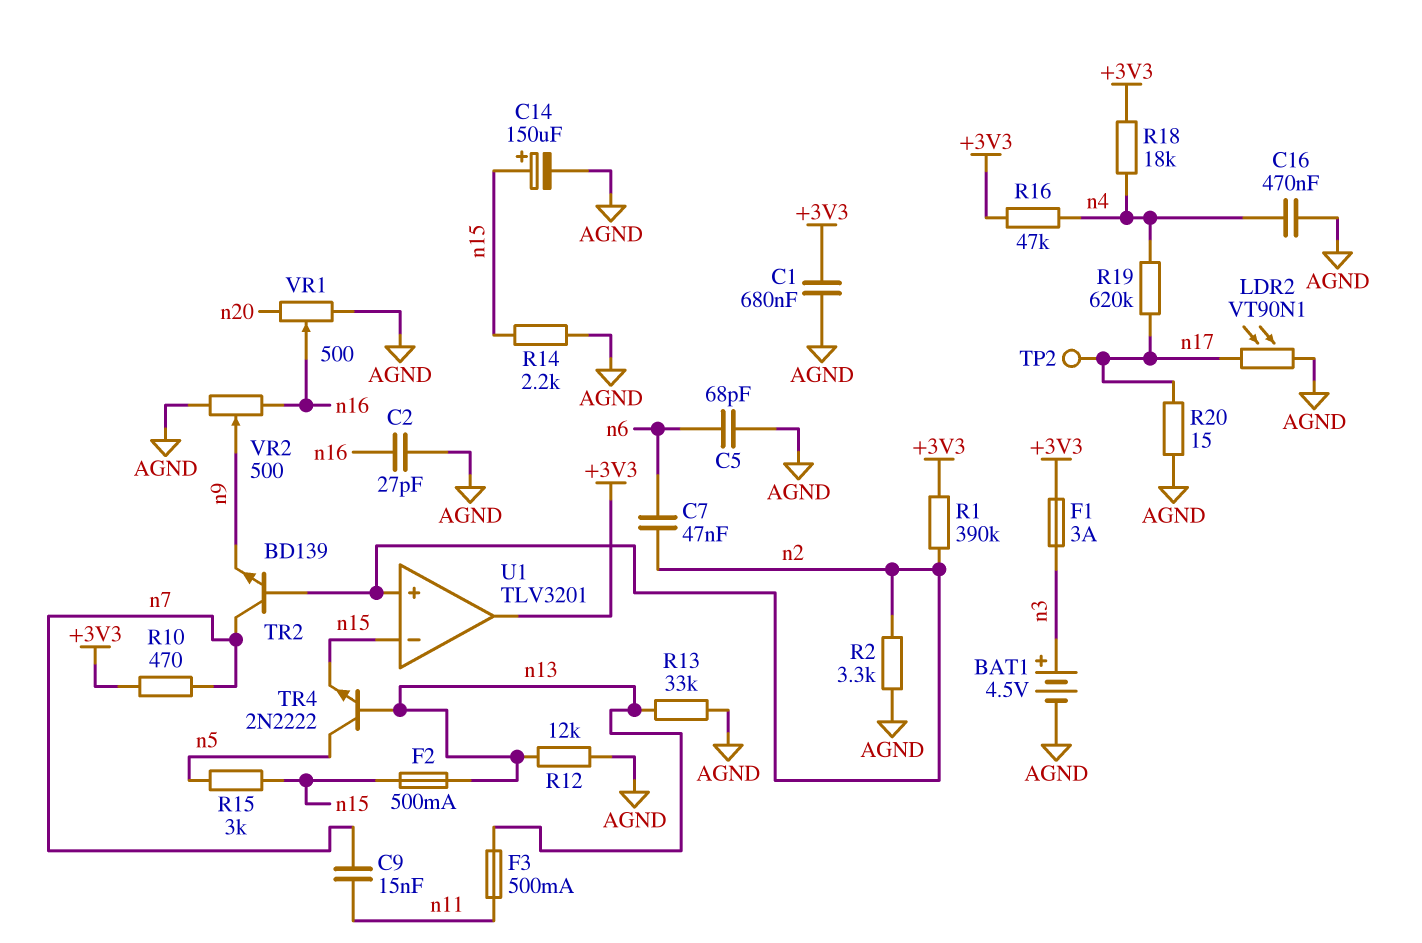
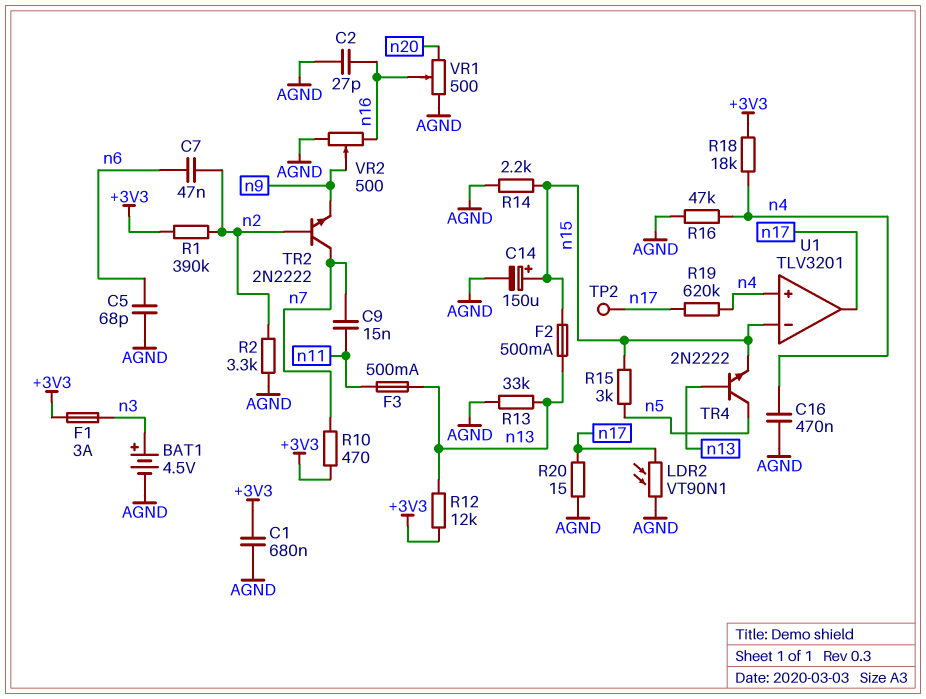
R12: 12k (AGND, n13) -> 12k (+3V3, n13)
R16: 47k (+3V3, n4) -> 47k (AGND, n4)
TR2: NPN BD139 (B n2, C n7, E n9) -> NPN 2N2222 (B n2, C n7, E n9)
U1 pin in+: n2 -> n4
U1 pin out: +3V3 -> n17

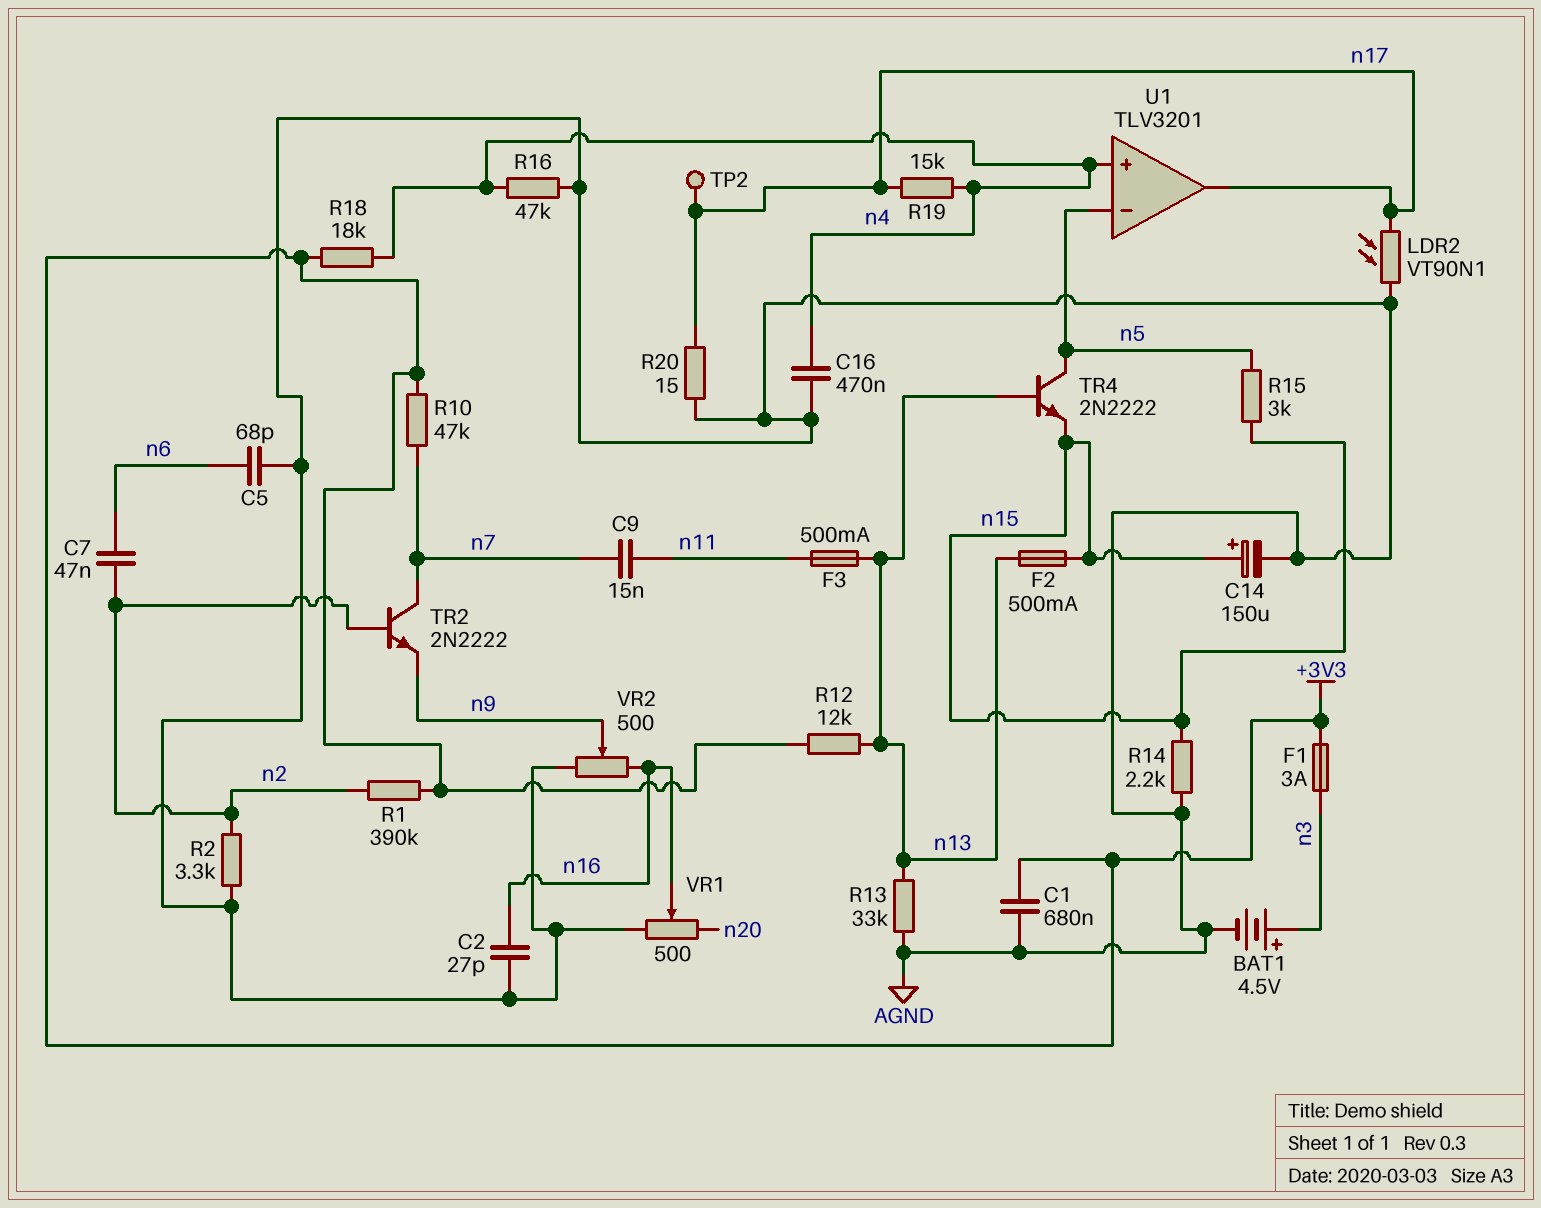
R10: 470 (+3V3, n7) -> 47k (+3V3, n7)
R19: 620k (n4, n17) -> 15k (n4, n17)
U1 pin in-: n15 -> n5

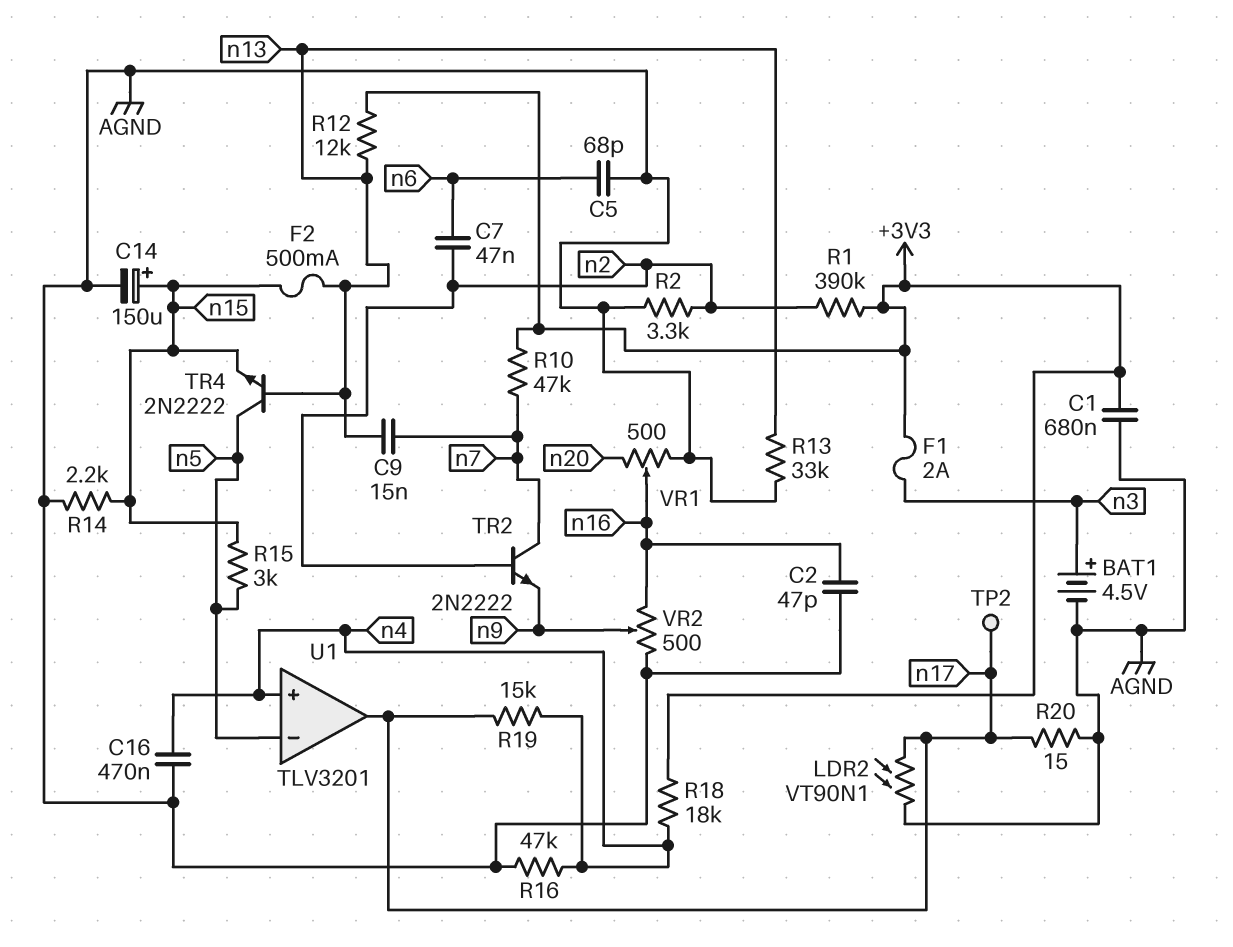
C2: 27pF (AGND, n16) -> 47pF (AGND, n16)
C9: 15nF (n7, n11) -> 15nF (n7, n13)
F1: 3A (+3V3, n3) -> 2A (+3V3, n3)
F3: 500mA (n11, n13) -> none

